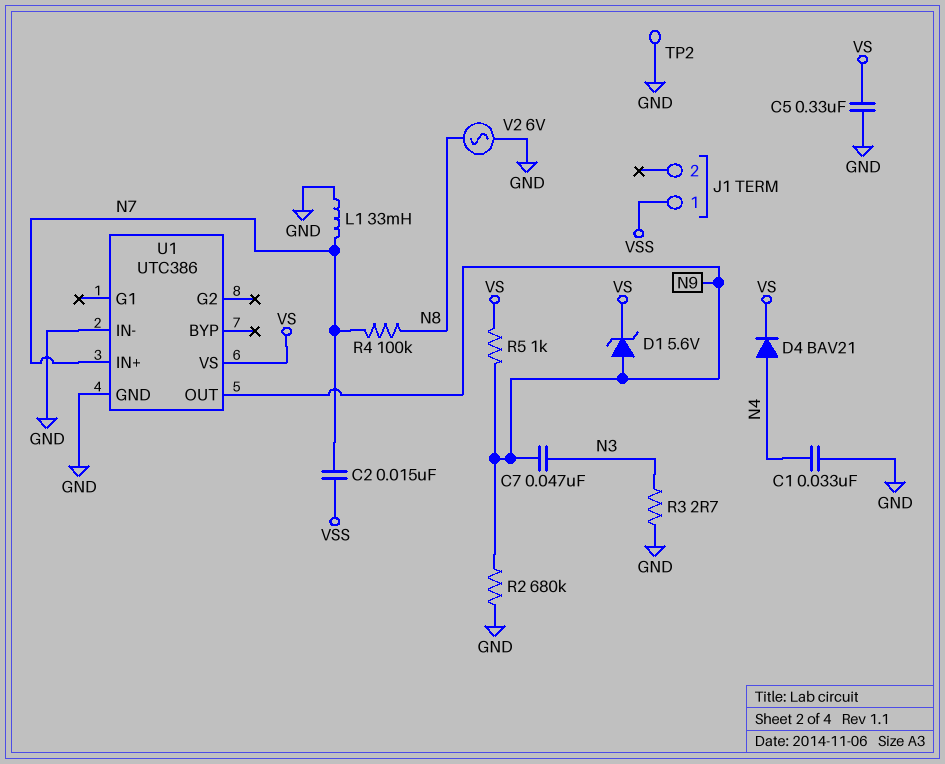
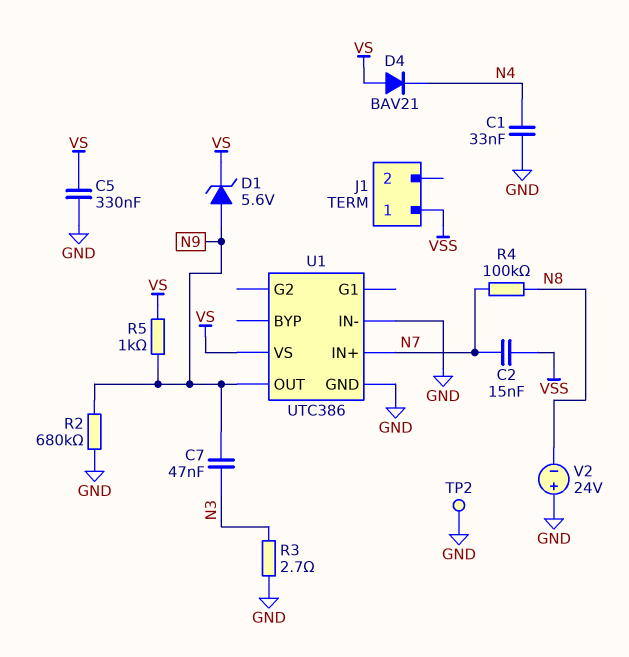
D4: diode BAV21 (A N4, K VS) -> diode BAV21 (A VS, K N4)
L1: 33mH (GND, N7) -> none
V2: AC 6V (GND, N8) -> 24V (plus GND, minus N8)

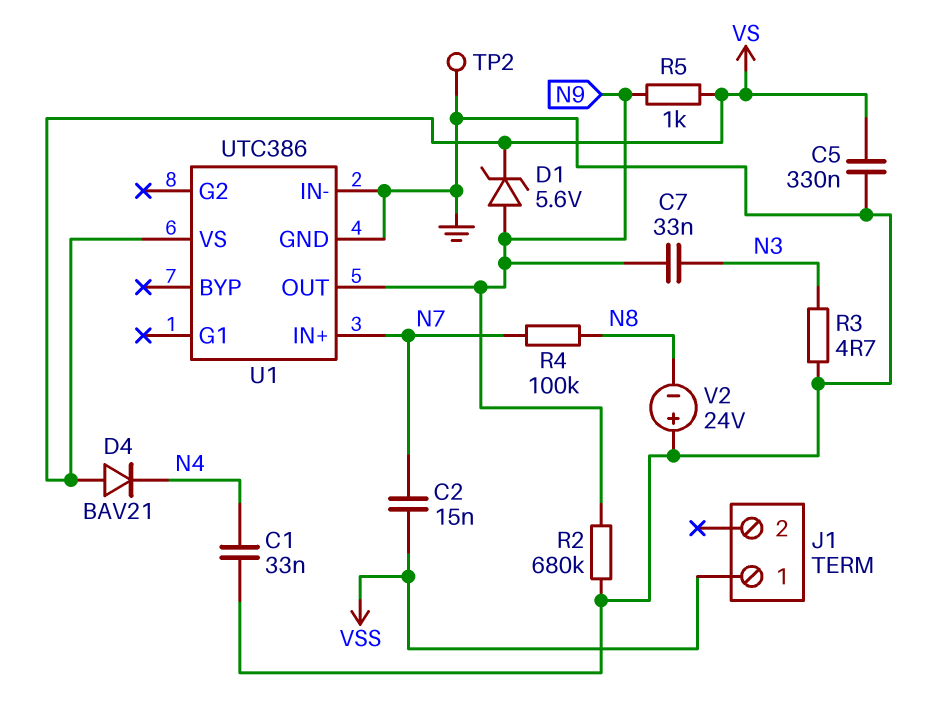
C7: 47nF (N3, N9) -> 33nF (N3, N9)
R3: 2.7 (GND, N3) -> 4.7 (GND, N3)

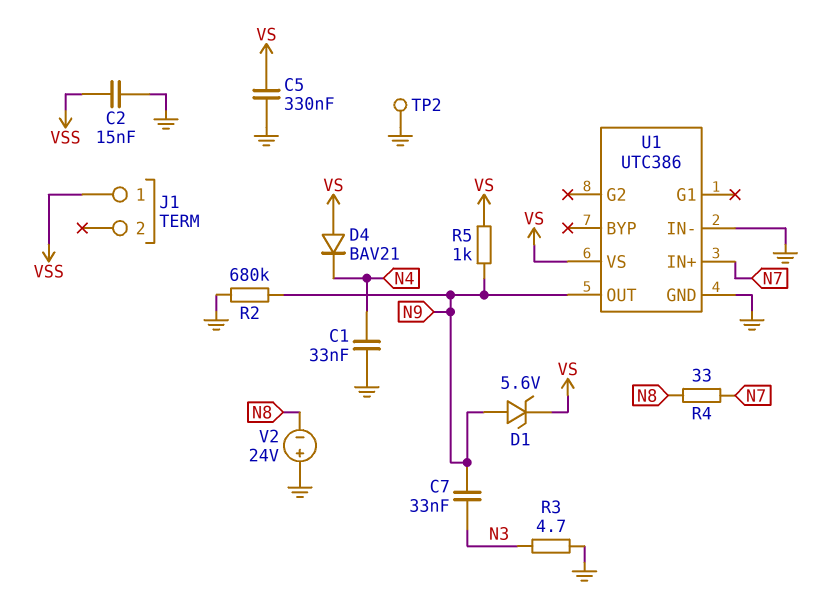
C2: 15nF (N7, VSS) -> 15nF (GND, VSS)
R4: 100k (N7, N8) -> 33 (N7, N8)

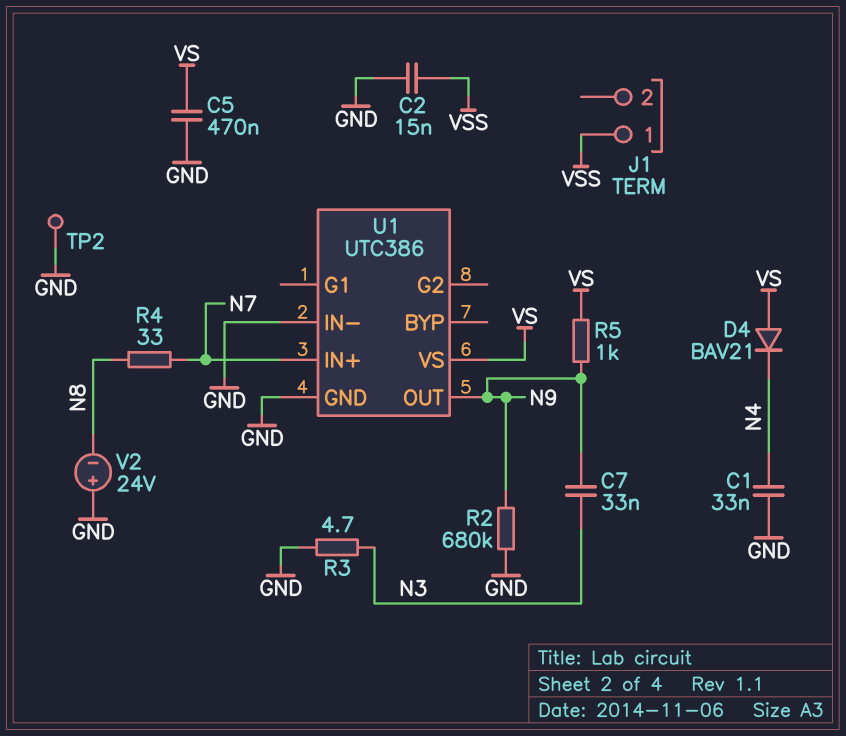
C5: 330nF (GND, VS) -> 470nF (GND, VS)
D1: zener 5.6V (A N9, K VS) -> none

